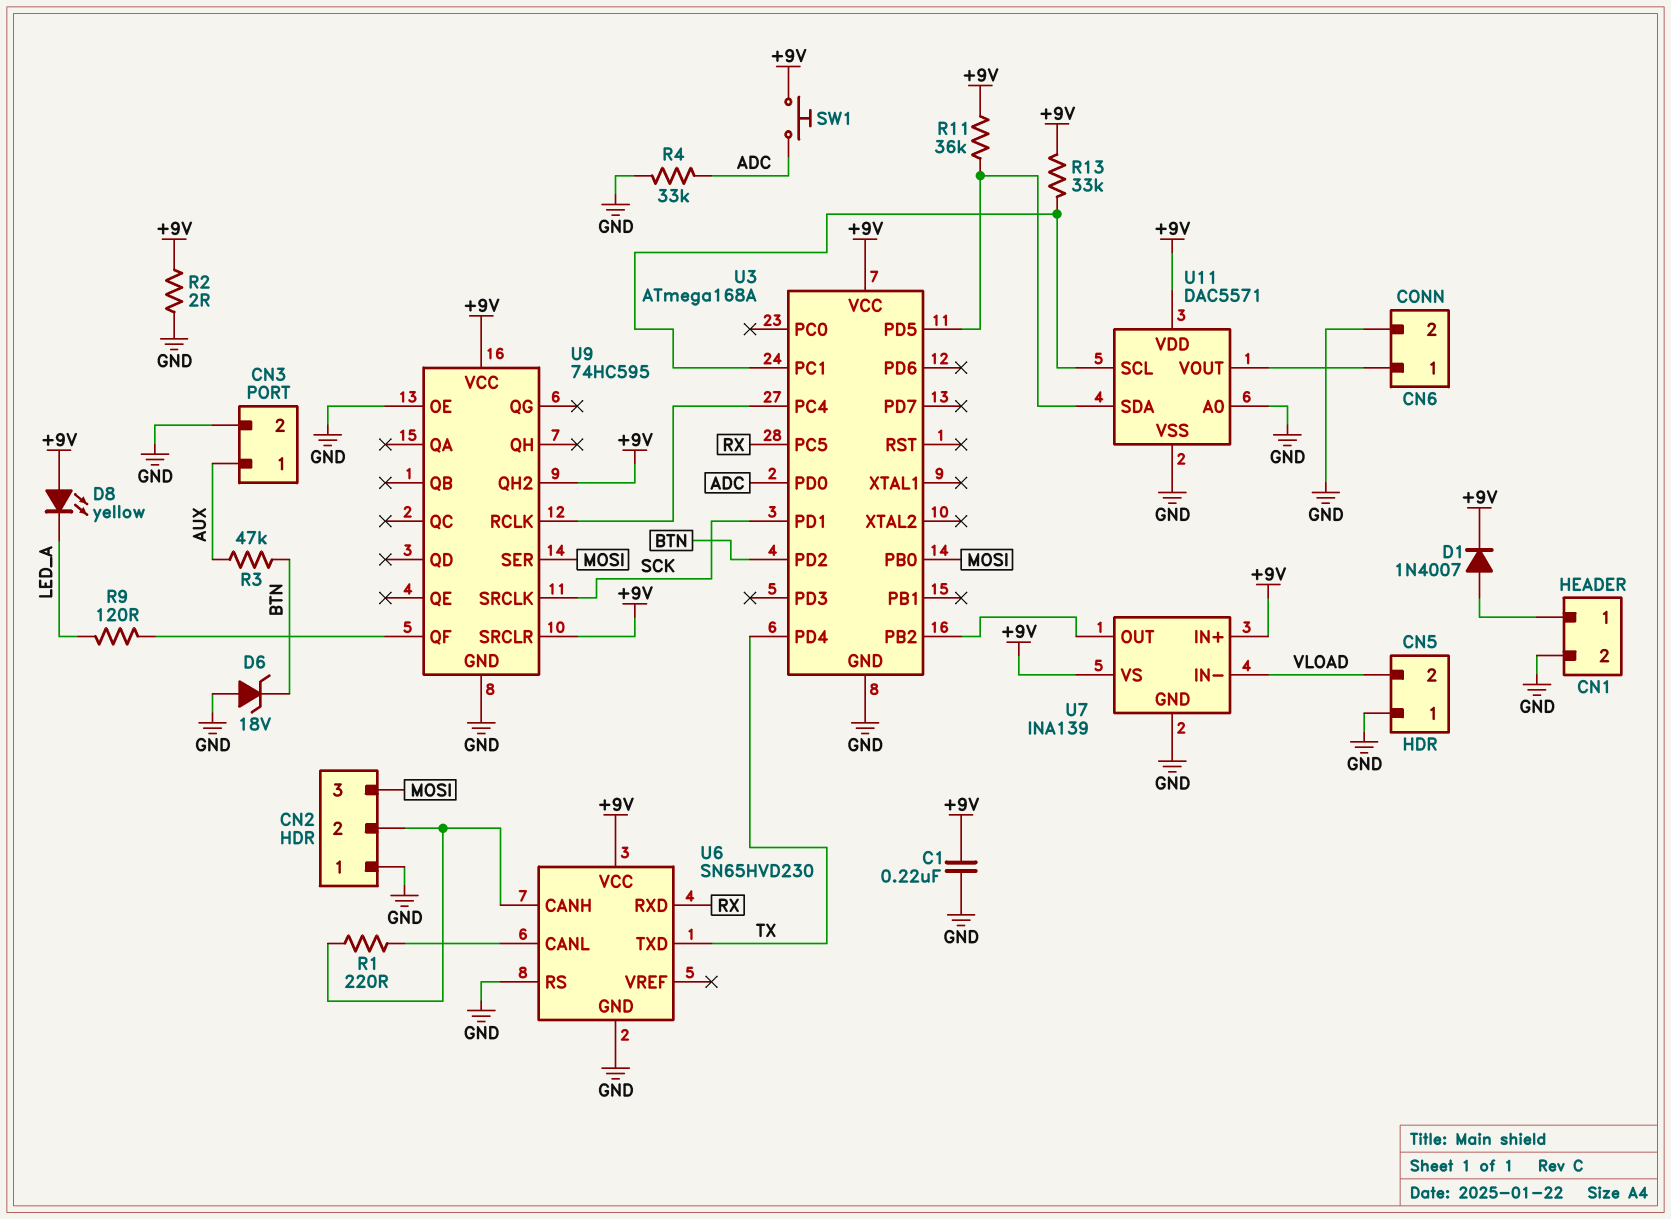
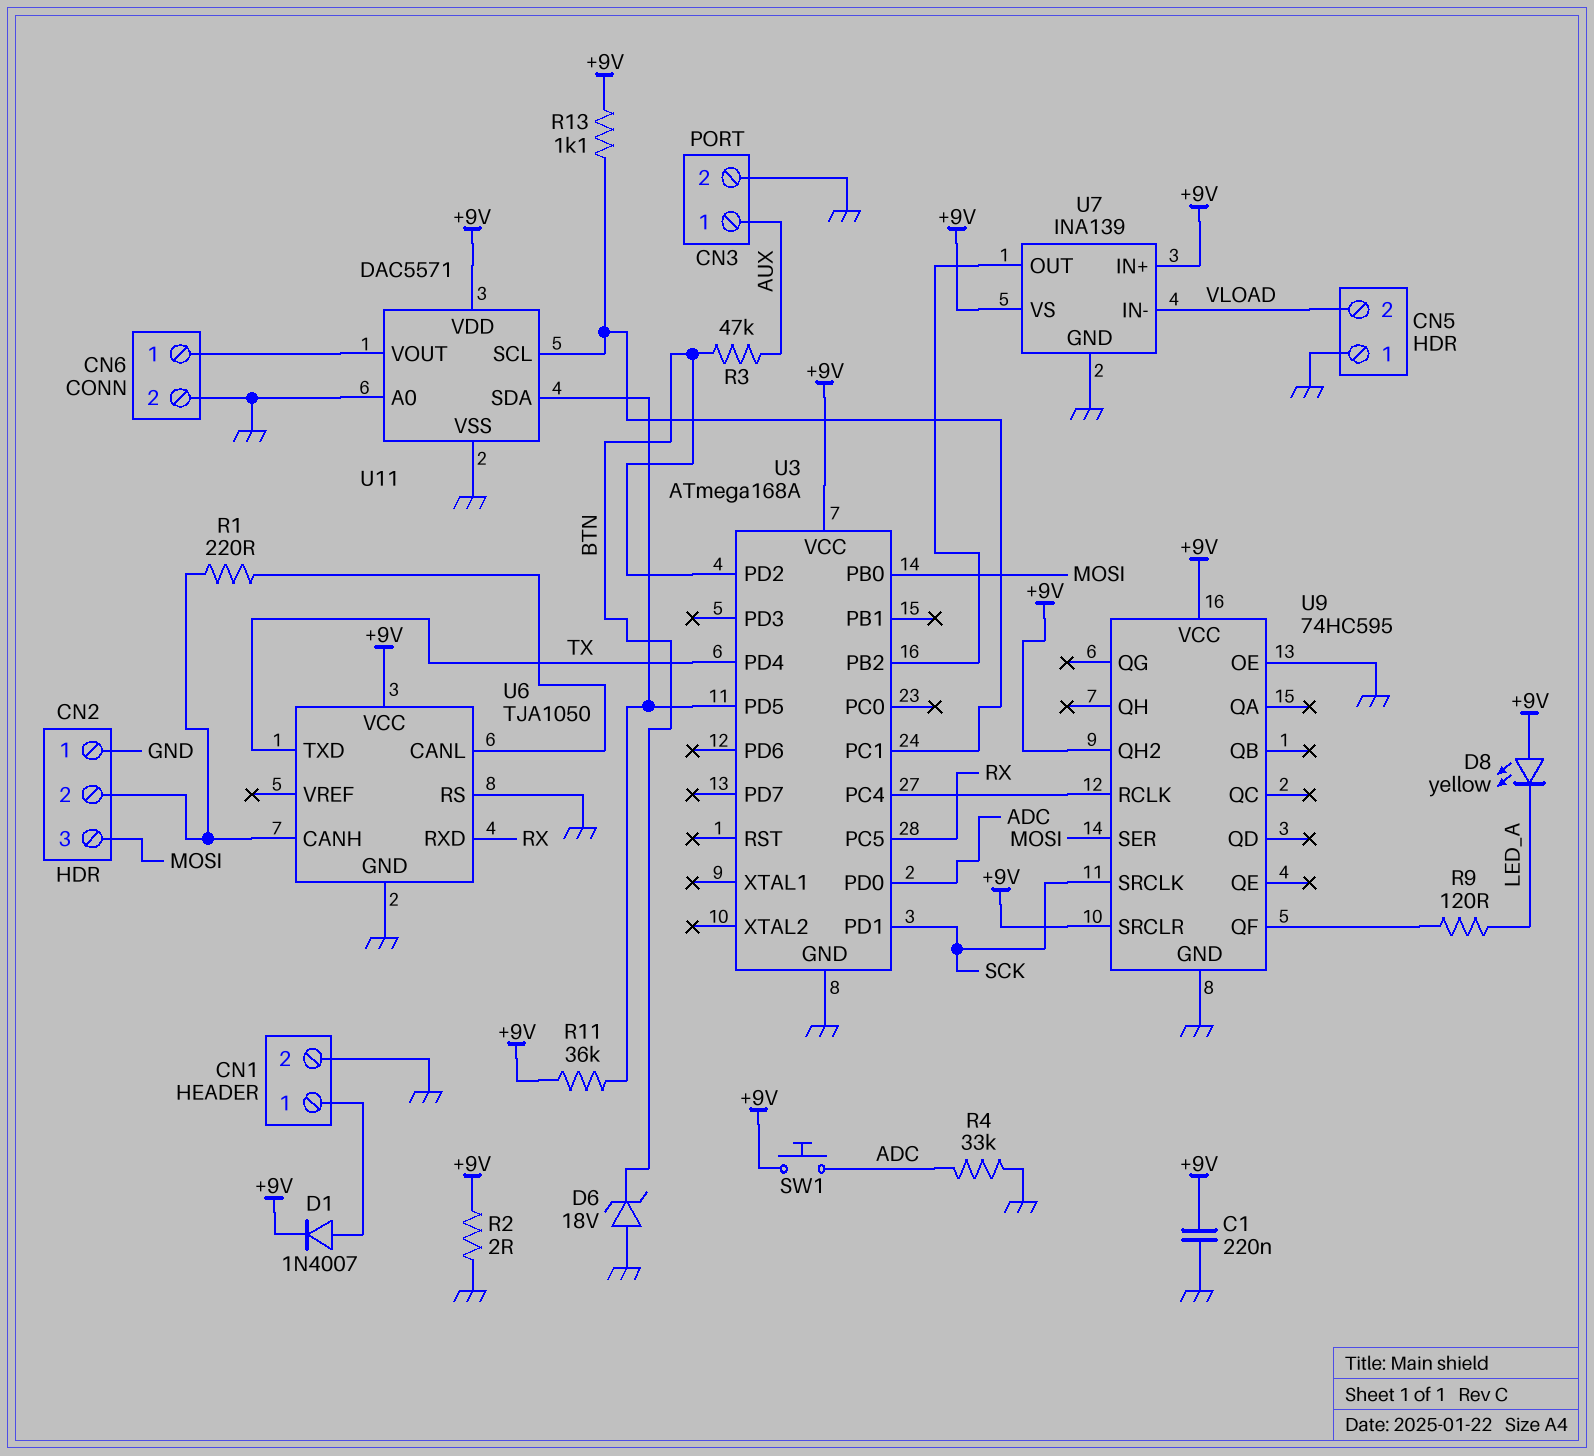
R13: 33k (+9V, U3/PC1) -> 1.1k (+9V, U3/PC1)
U6: SN65HVD230 -> TJA1050

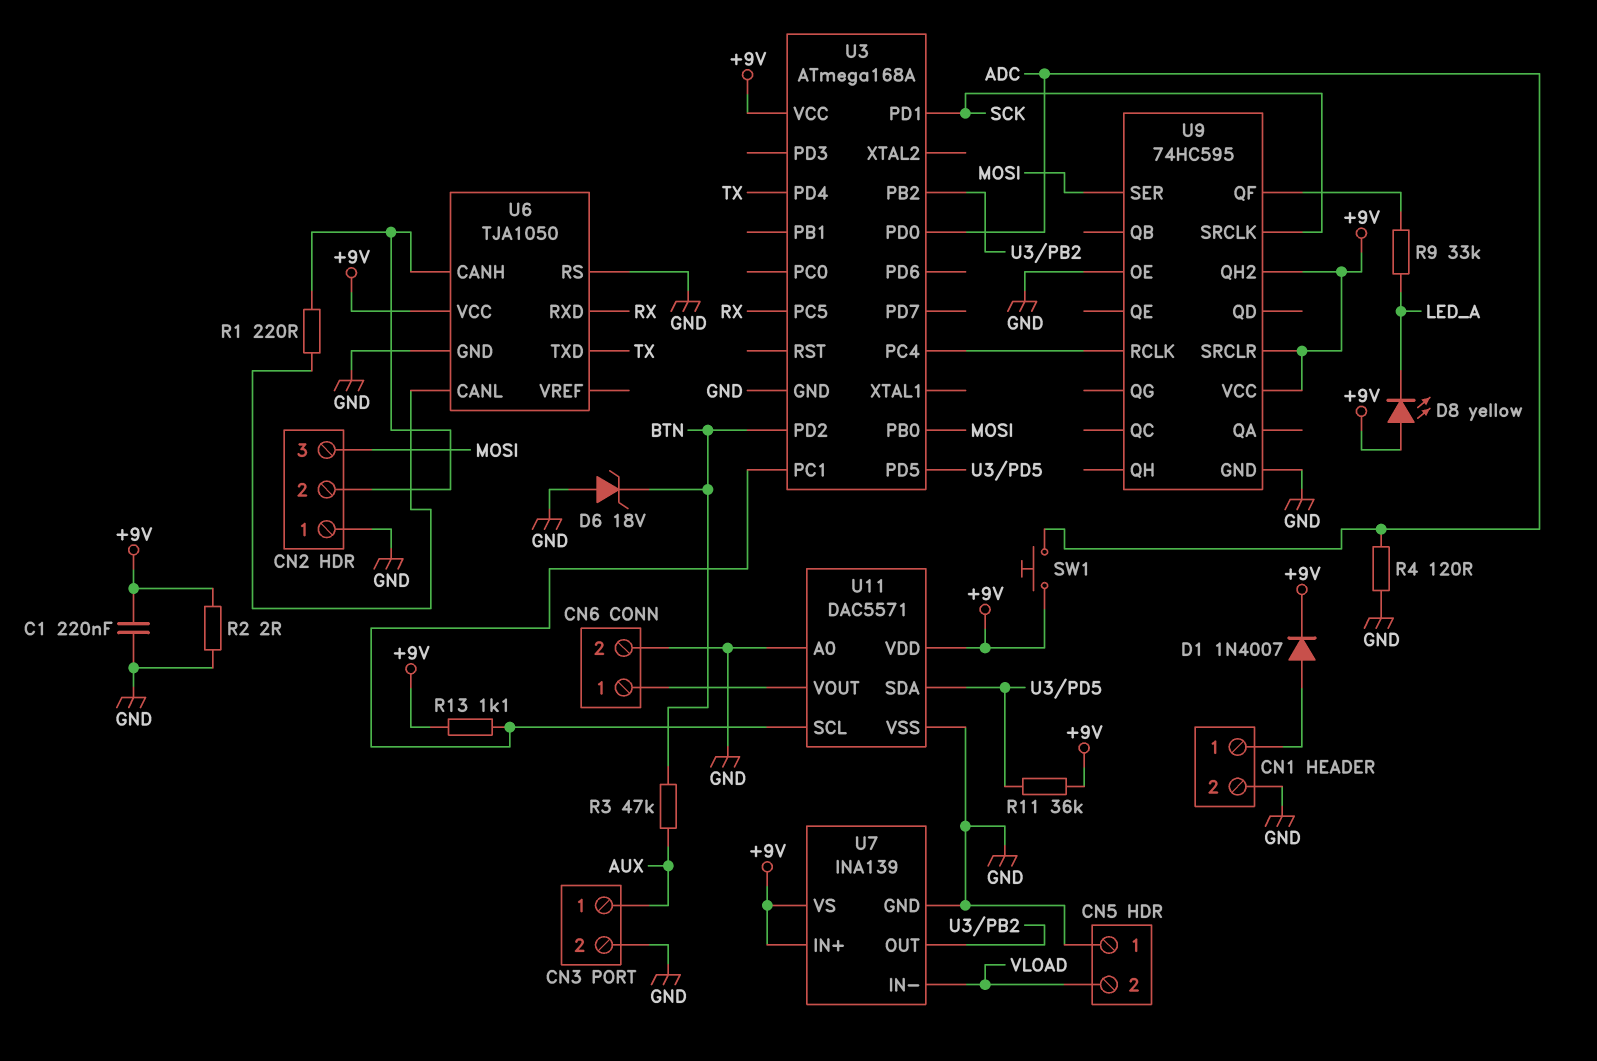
R4: 33k (ADC, GND) -> 120 (ADC, GND)
R9: 120 (LED_A, U9/QF) -> 33k (LED_A, U9/QF)

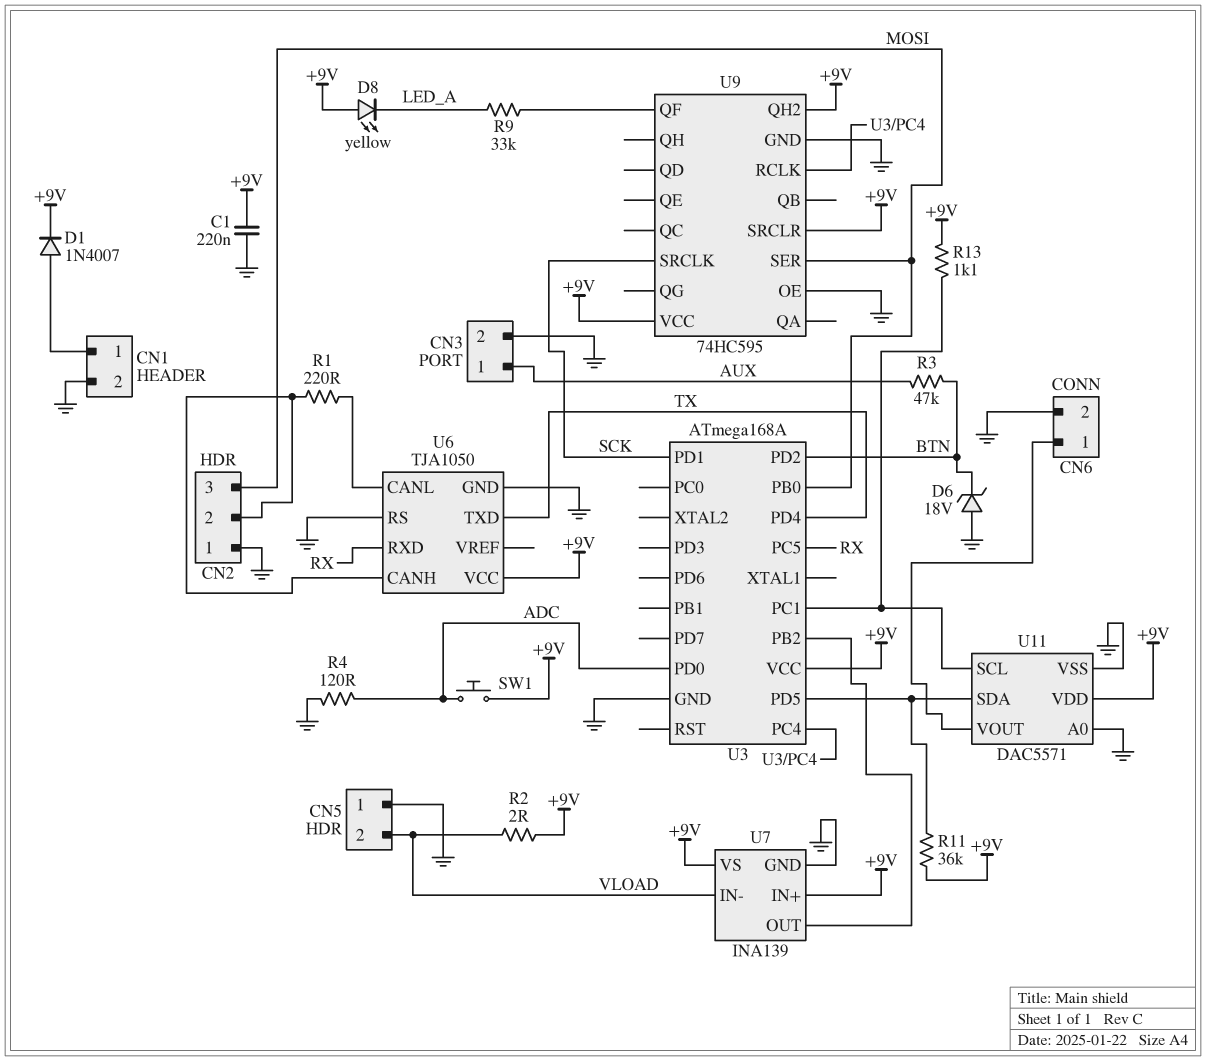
R2: 2 (+9V, GND) -> 2 (+9V, VLOAD)

